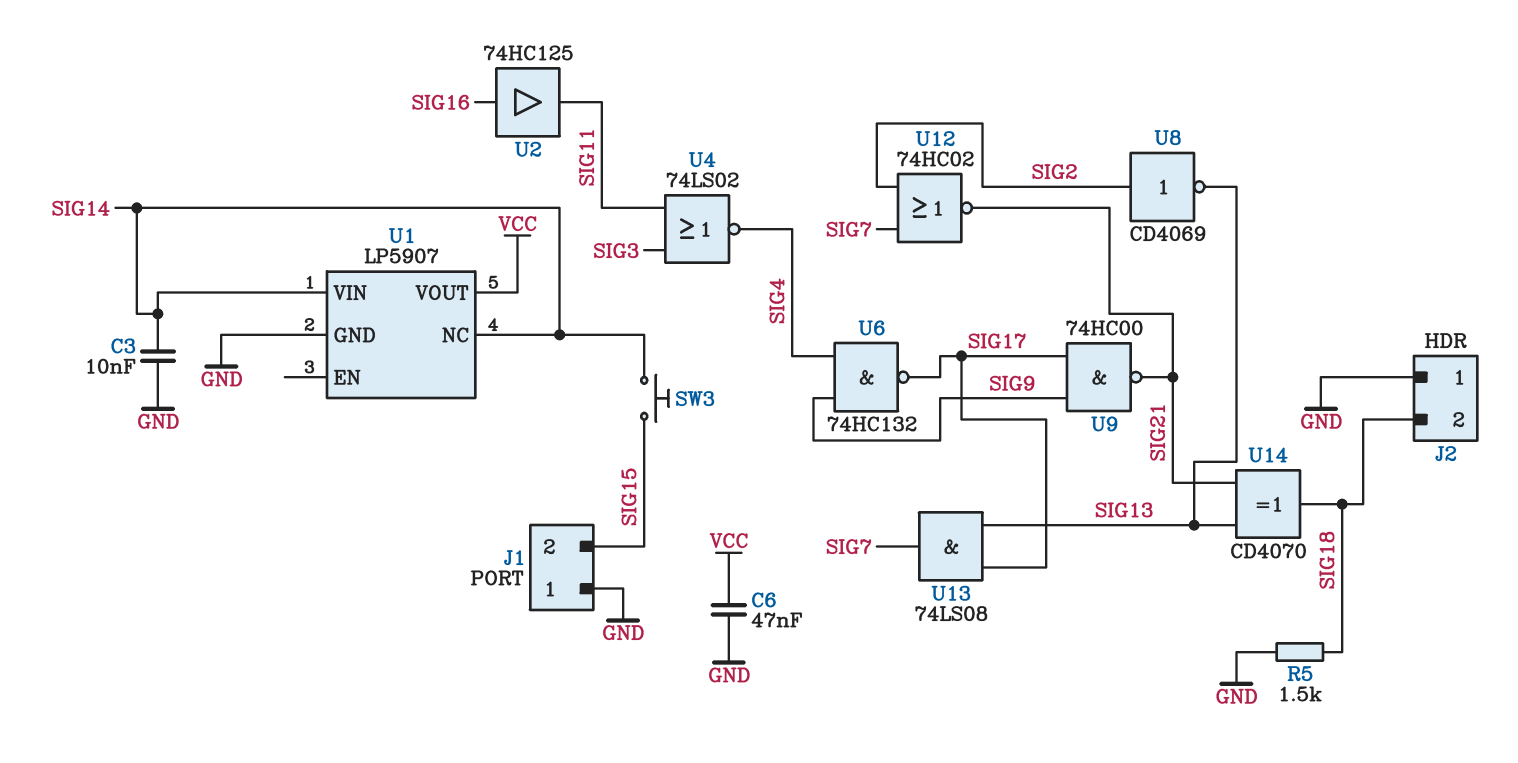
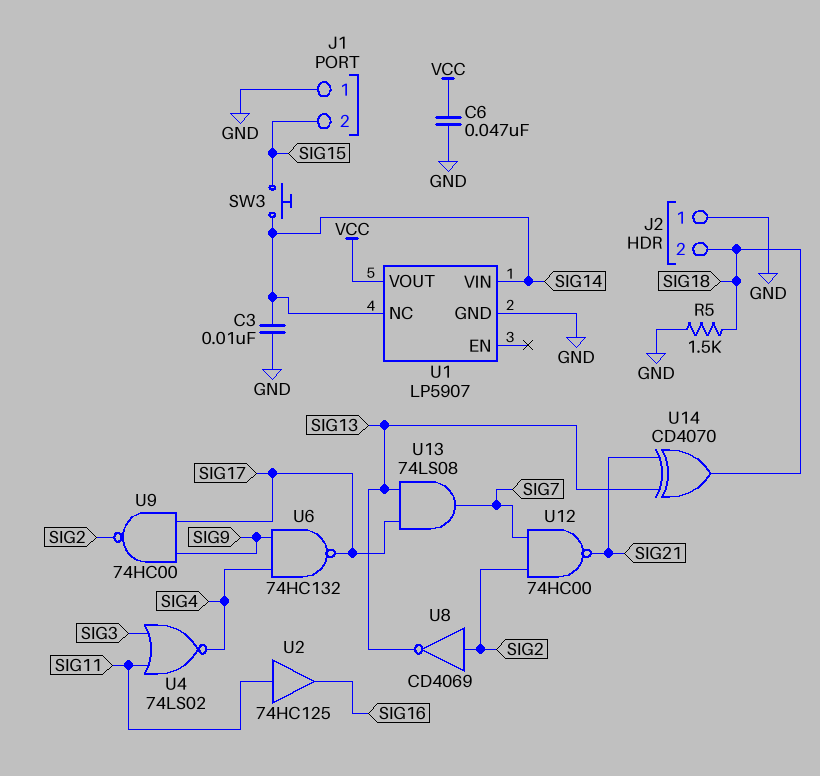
U2: buffer 74HC125 (in SIG16, out SIG11) -> buffer 74HC125 (in SIG11, out SIG16)
U9: NAND 74HC00 (in SIG9, in SIG17, out SIG21) -> NAND 74HC00 (in SIG9, in SIG17, out SIG2)
U12: NOR 74HC02 (in SIG2, in SIG7, out SIG21) -> NAND 74HC00 (in SIG2, in SIG7, out SIG21)

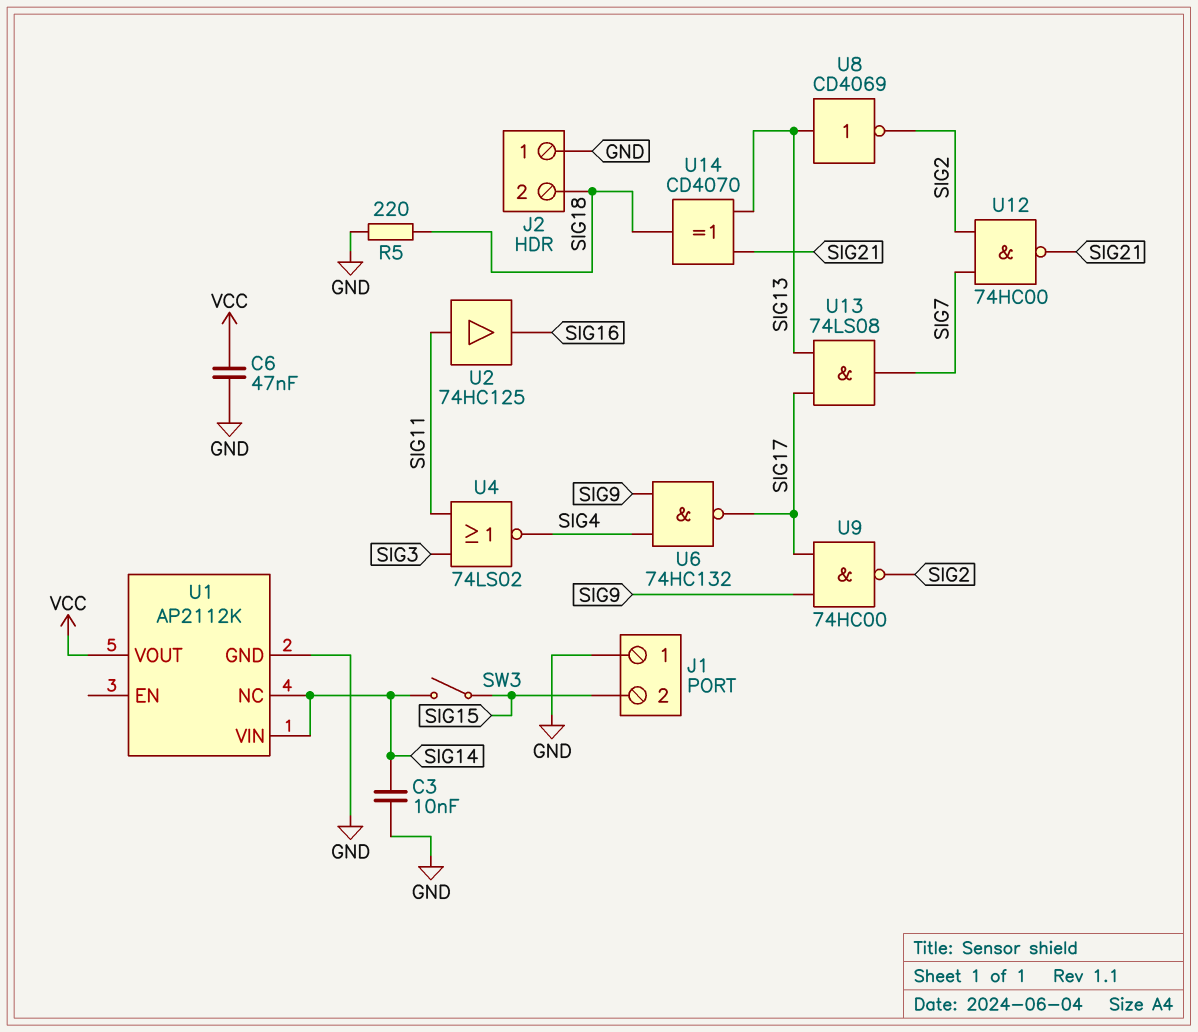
R5: 1.5k (GND, SIG18) -> 220 (GND, SIG18)
SW3: button (SIG14, SIG15) -> switch (SIG14, SIG15)
U1: LP5907 -> AP2112K
U8: NOT CD4069 (in SIG2, out SIG13) -> NOT CD4069 (in SIG13, out SIG2)

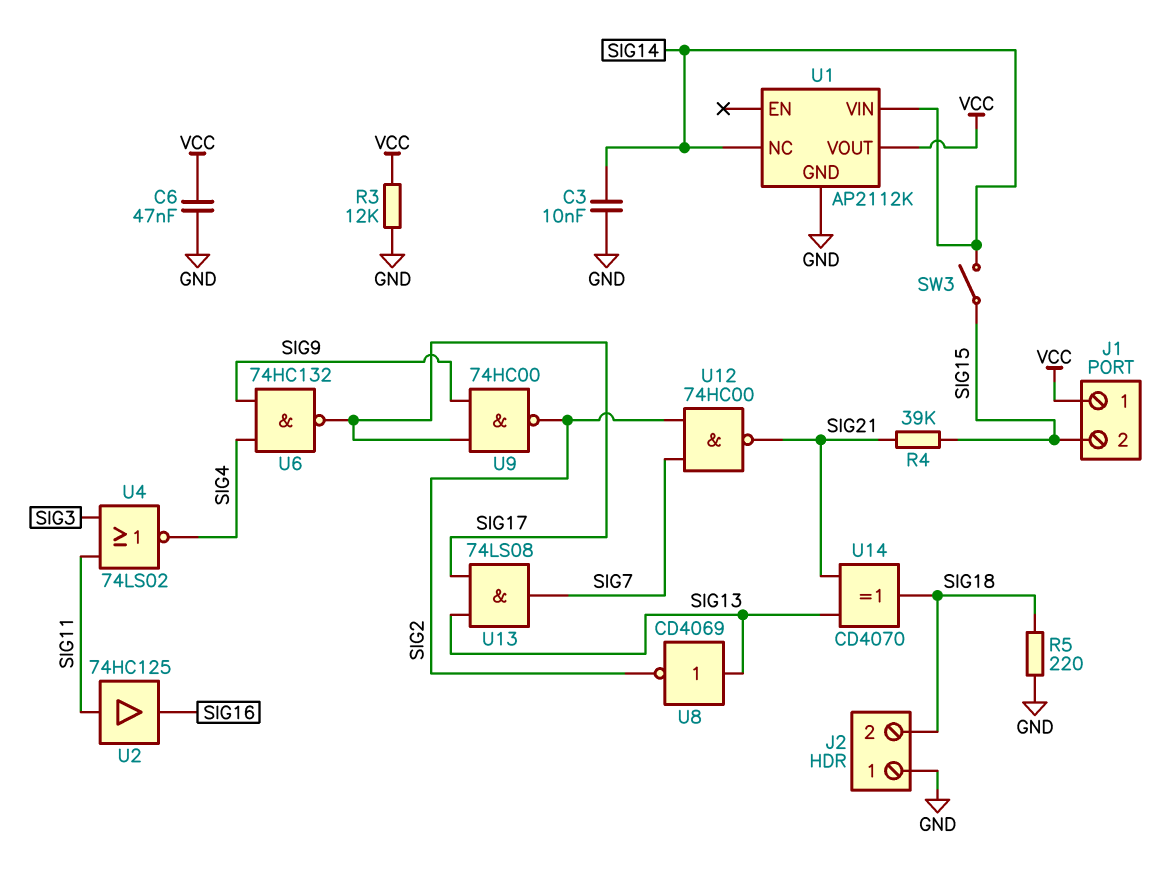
J1 pin 1: GND -> VCC
R3: none -> 12k (GND, VCC)
R4: none -> 39k (SIG15, SIG21)

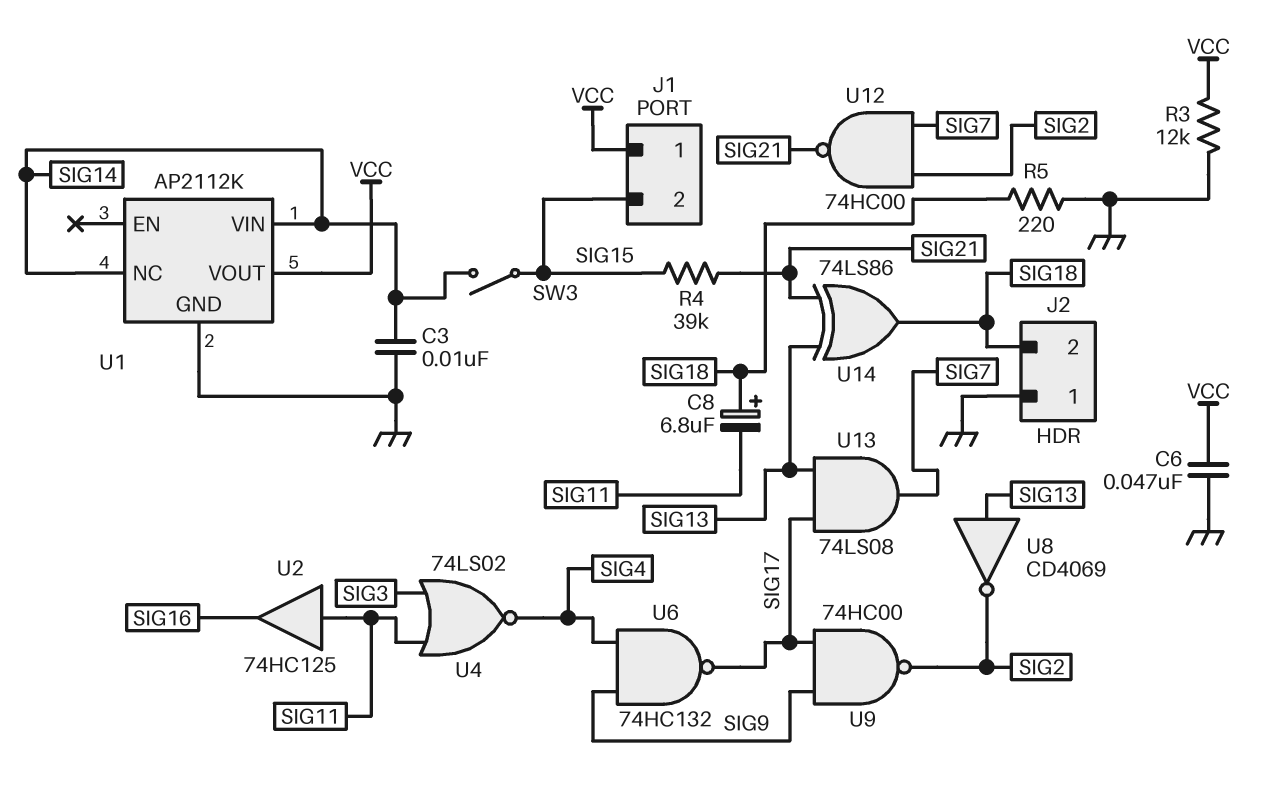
C8: none -> 6.8uF (plus SIG18, minus SIG11)
U14: XOR CD4070 (in SIG13, in SIG21, out SIG18) -> XOR 74LS86 (in SIG13, in SIG21, out SIG18)

